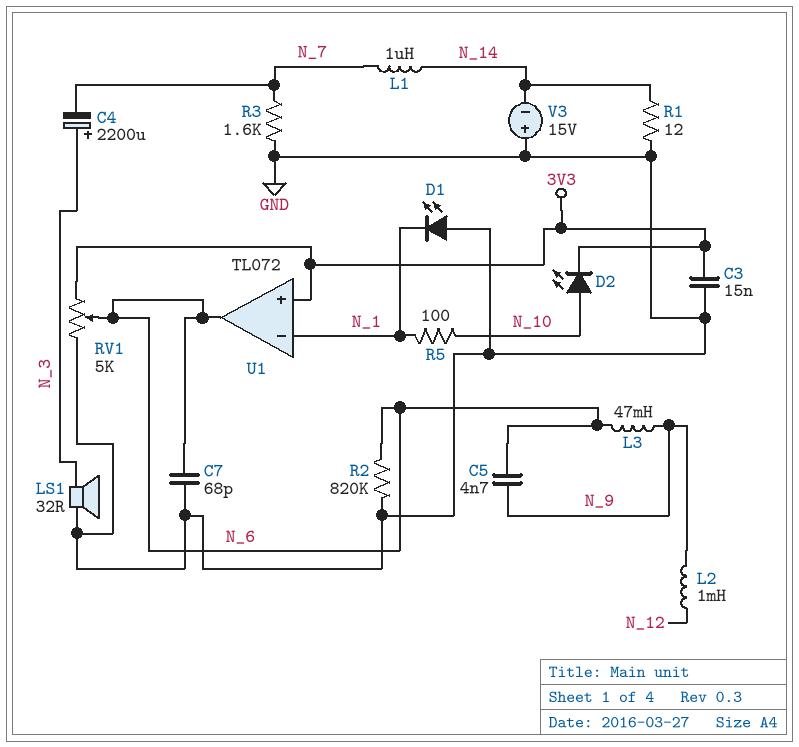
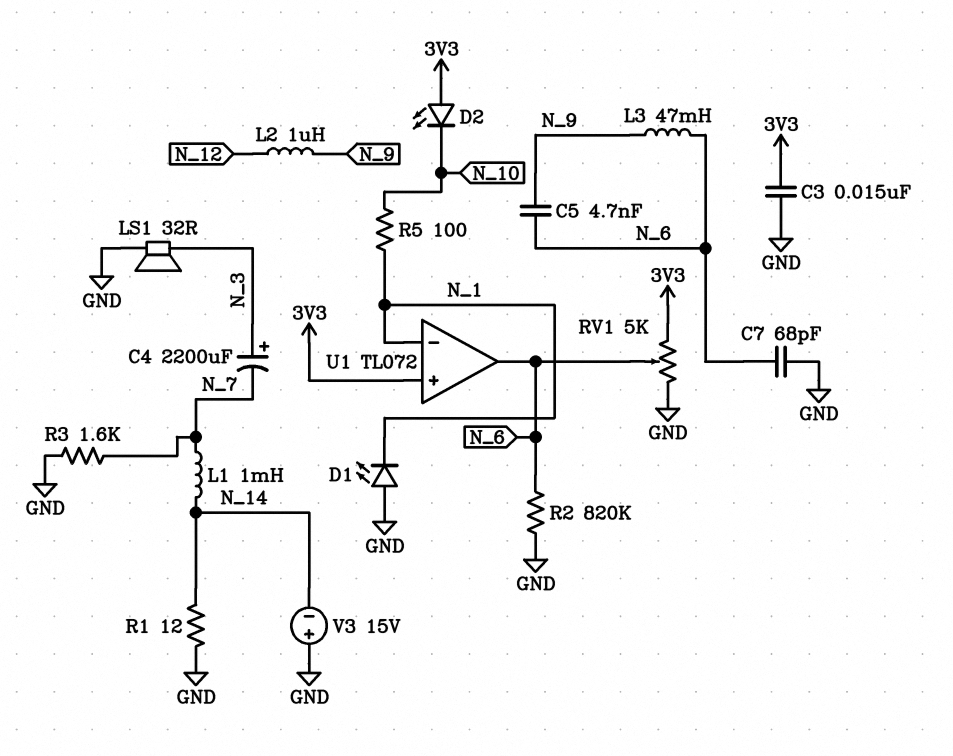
D2: LED (A N_10, K 3V3) -> LED (A 3V3, K N_10)
L1: 1uH (N_7, N_14) -> 1mH (N_7, N_14)
L2: 1mH (N_9, N_12) -> 1uH (N_9, N_12)

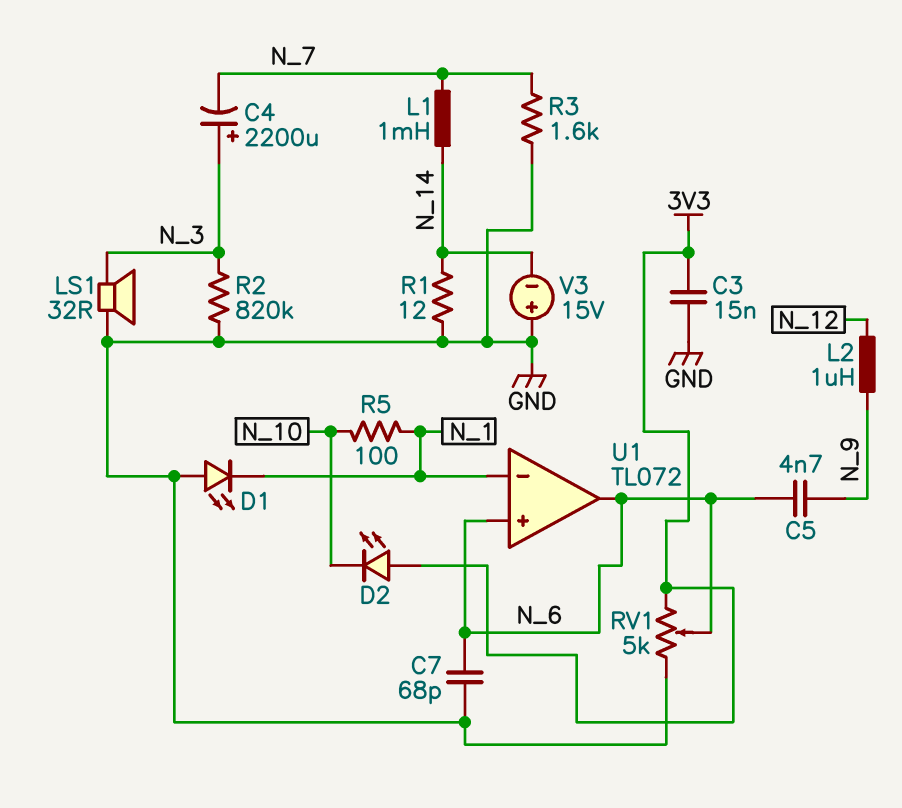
L3: 47mH (N_6, N_9) -> none
R2: 820k (GND, N_6) -> 820k (GND, N_3)
U1 pin in+: 3V3 -> N_6

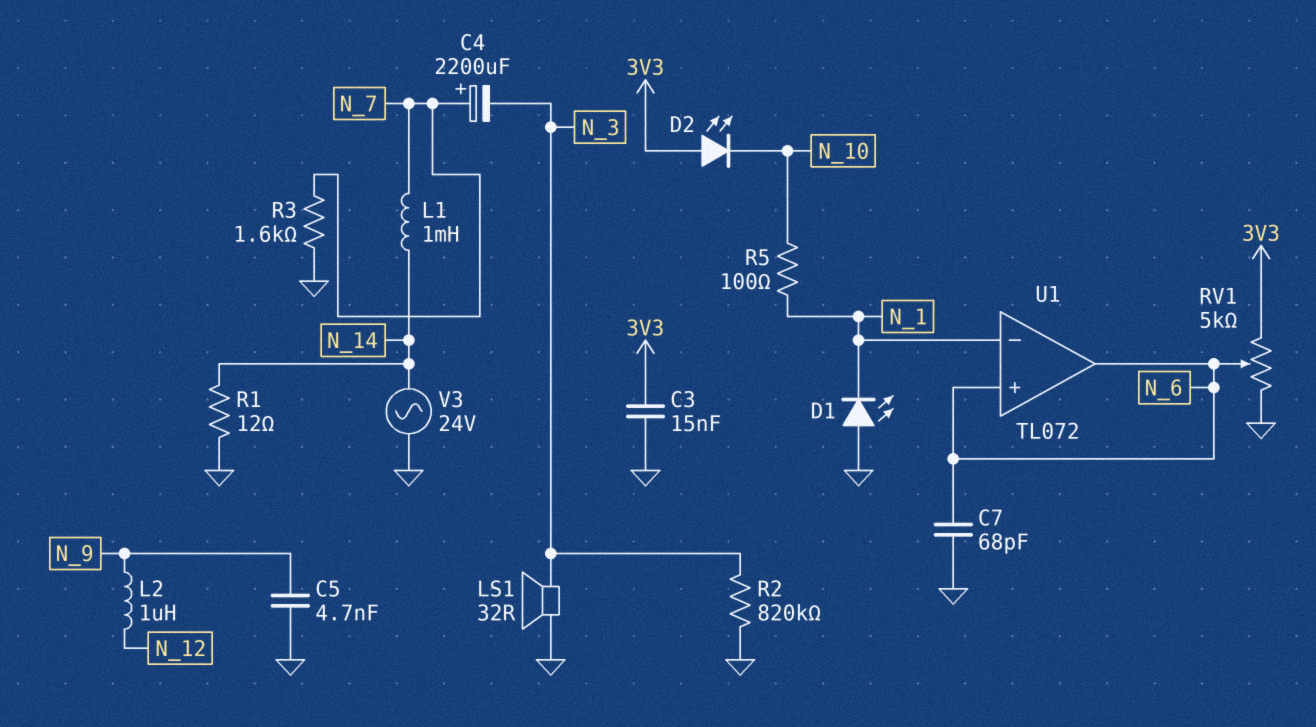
C4: 2200uF (plus N_3, minus N_7) -> 2200uF (plus N_7, minus N_3)
C5: 4.7nF (N_6, N_9) -> 4.7nF (GND, N_9)
V3: 15V (plus GND, minus N_14) -> AC 24V (GND, N_14)

